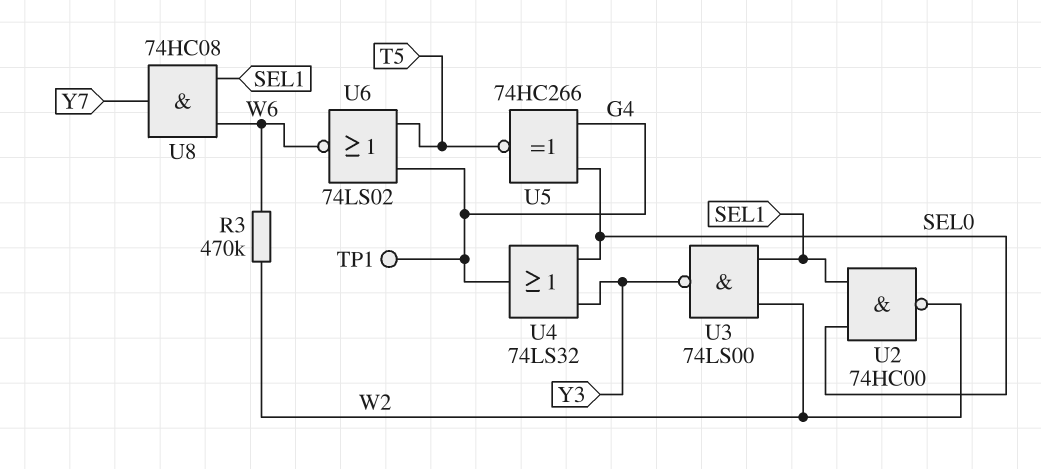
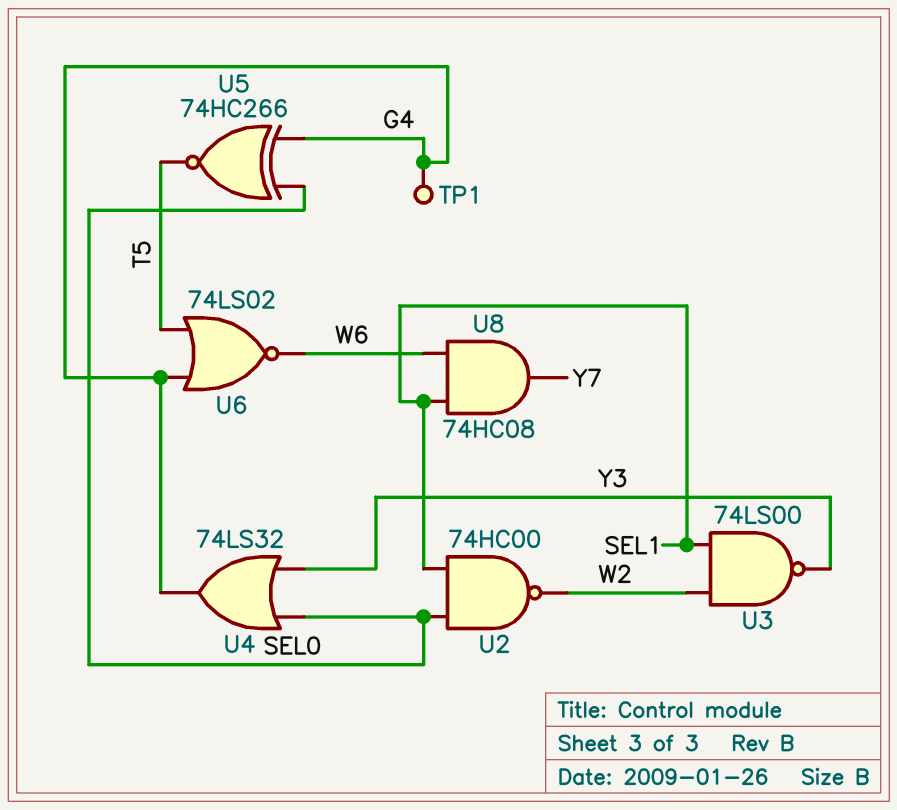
R3: 470k (W2, W6) -> none

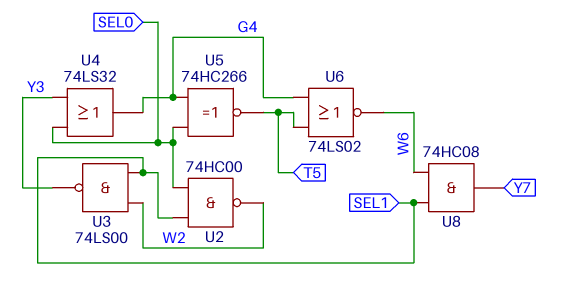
TP1: test point (G4) -> none

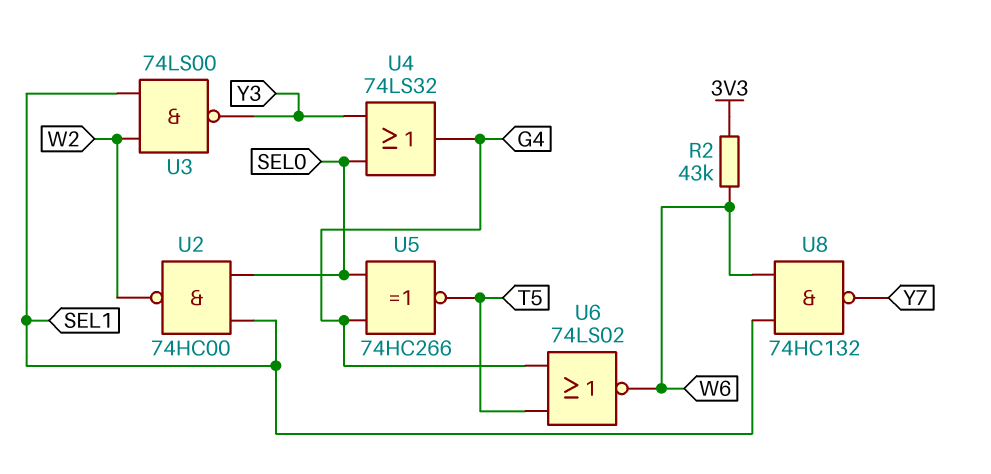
R2: none -> 43k (3V3, W6)
U8: AND 74HC08 (in SEL1, in W6, out Y7) -> NAND 74HC132 (in SEL1, in W6, out Y7)

